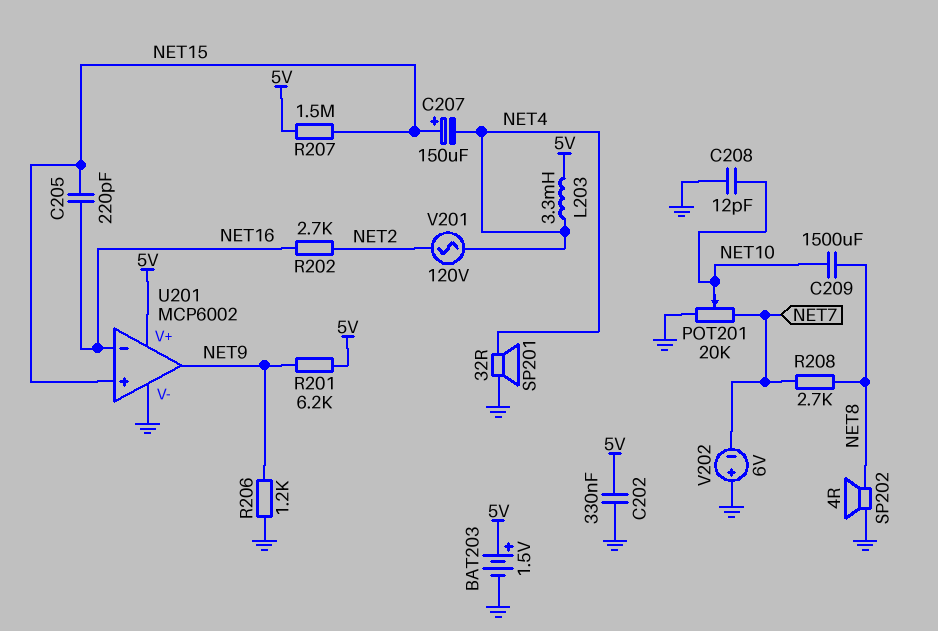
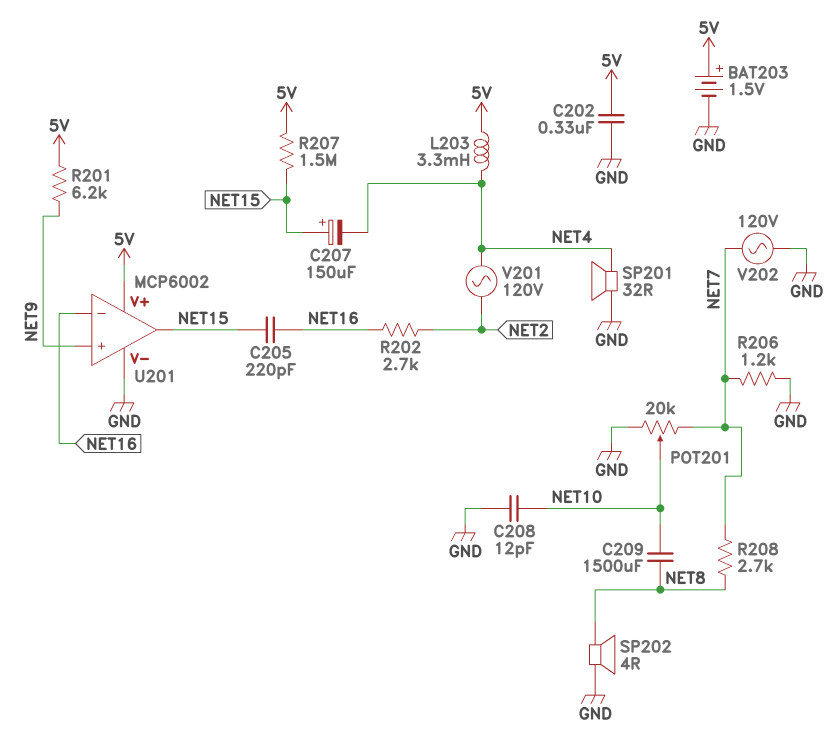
R206: 1.2k (GND, NET9) -> 1.2k (GND, NET7)
U201 pin in+: NET15 -> NET9
U201 pin out: NET9 -> NET15
V202: 6V (plus GND, minus NET7) -> AC 120V (GND, NET7)

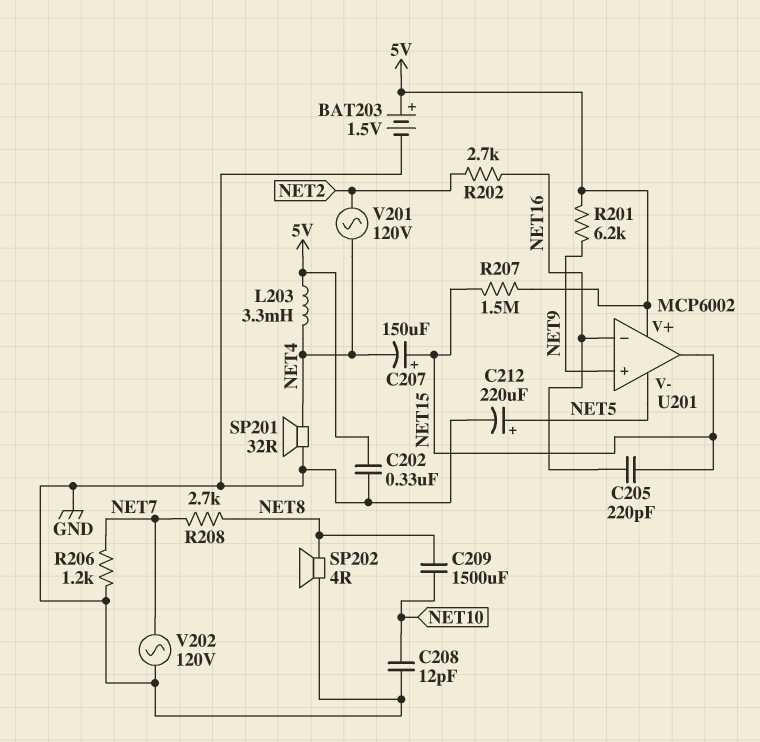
C212: none -> 220uF (plus NET5, minus GND)
POT201: 20k (GND, NET7, wiper NET10) -> none
U201 pin V-: GND -> NET5

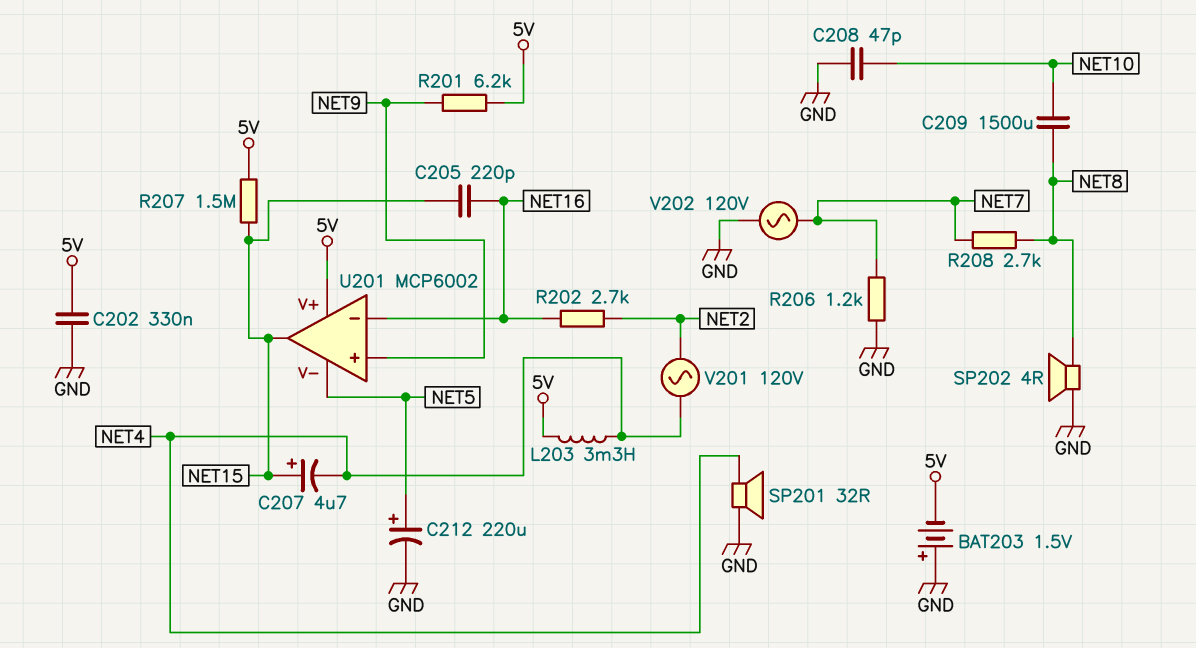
BAT203: 1.5V (plus 5V, minus GND) -> 1.5V (plus GND, minus 5V)
C207: 150uF (plus NET15, minus NET4) -> 4.7uF (plus NET15, minus NET4)
C208: 12pF (GND, NET10) -> 47pF (GND, NET10)

